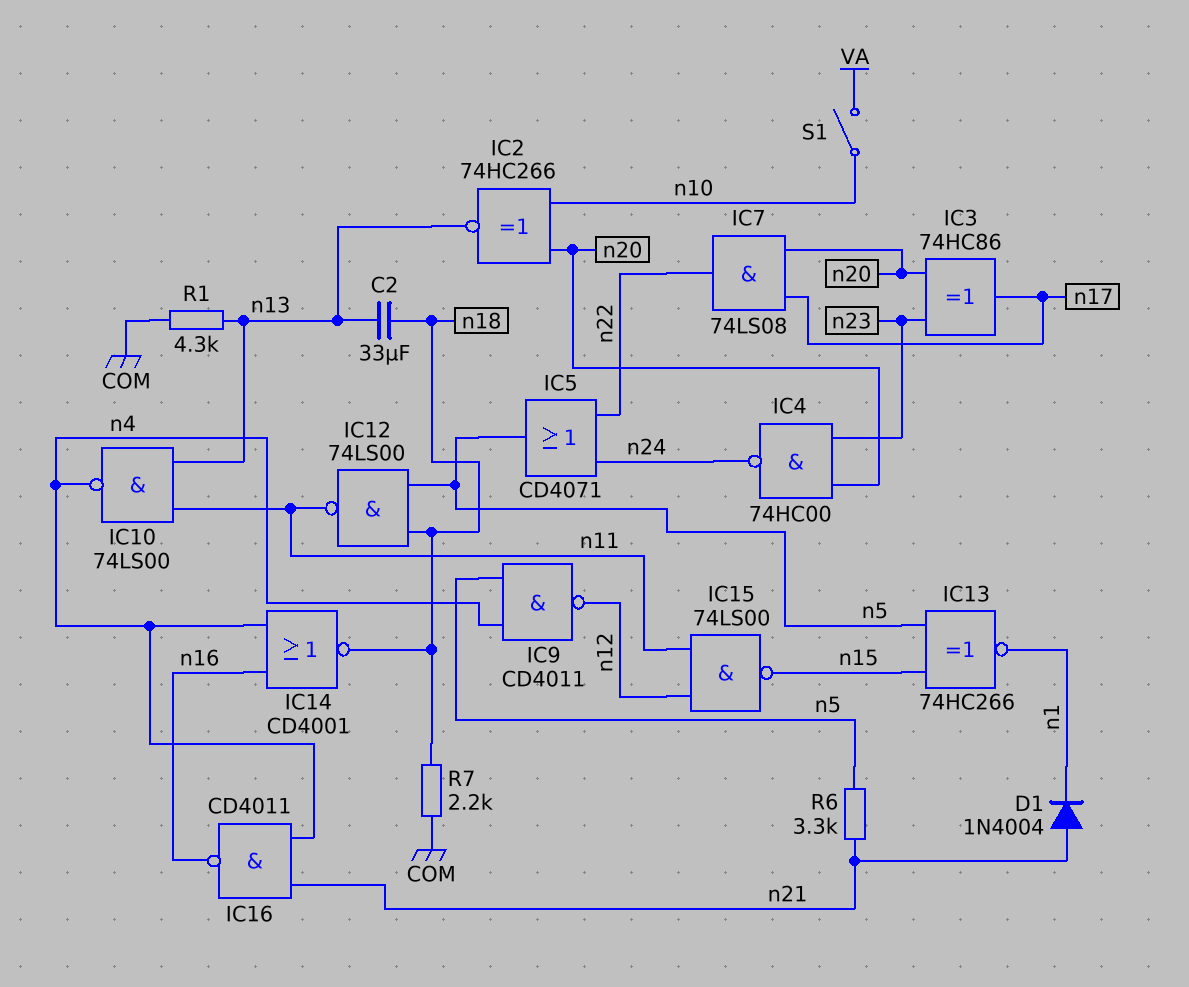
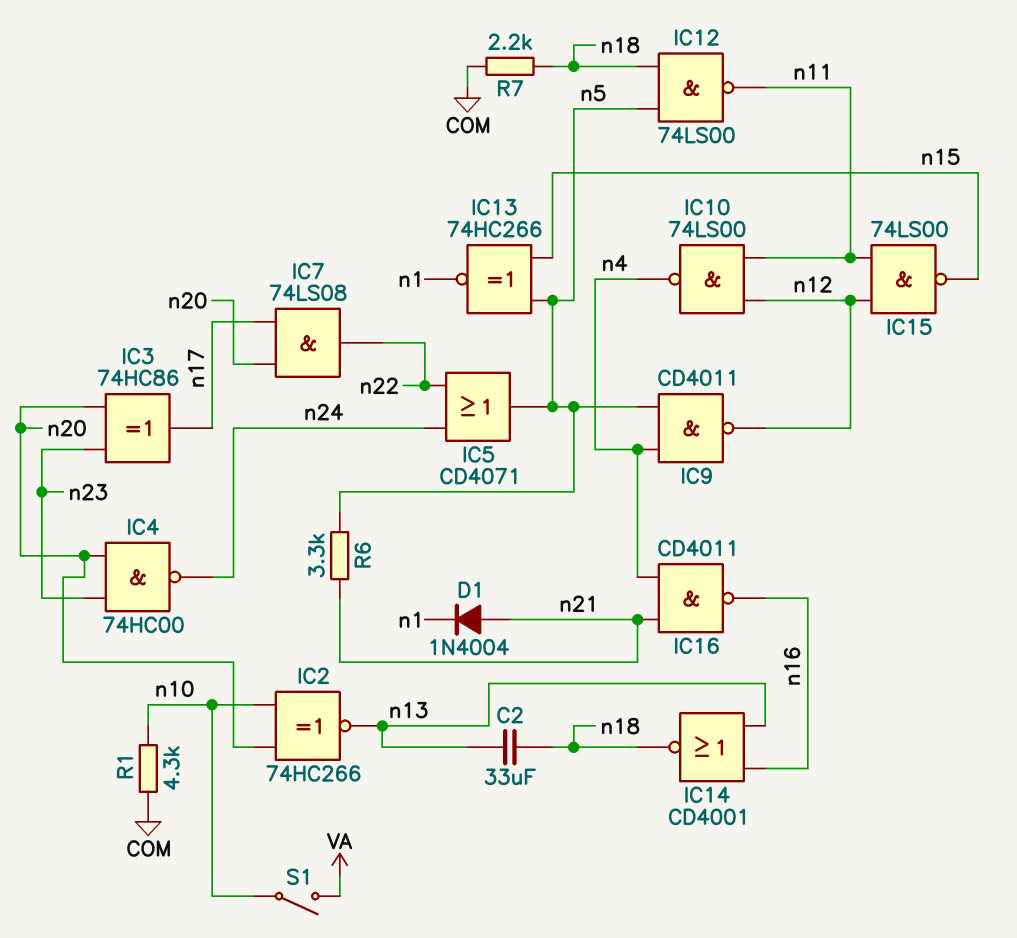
IC10: NAND 74LS00 (in n11, in n13, out n4) -> NAND 74LS00 (in n11, in n12, out n4)
IC14: NOR CD4001 (in n4, in n16, out n18) -> NOR CD4001 (in n13, in n16, out n18)
R1: 4.3k (COM, n13) -> 4.3k (COM, n10)

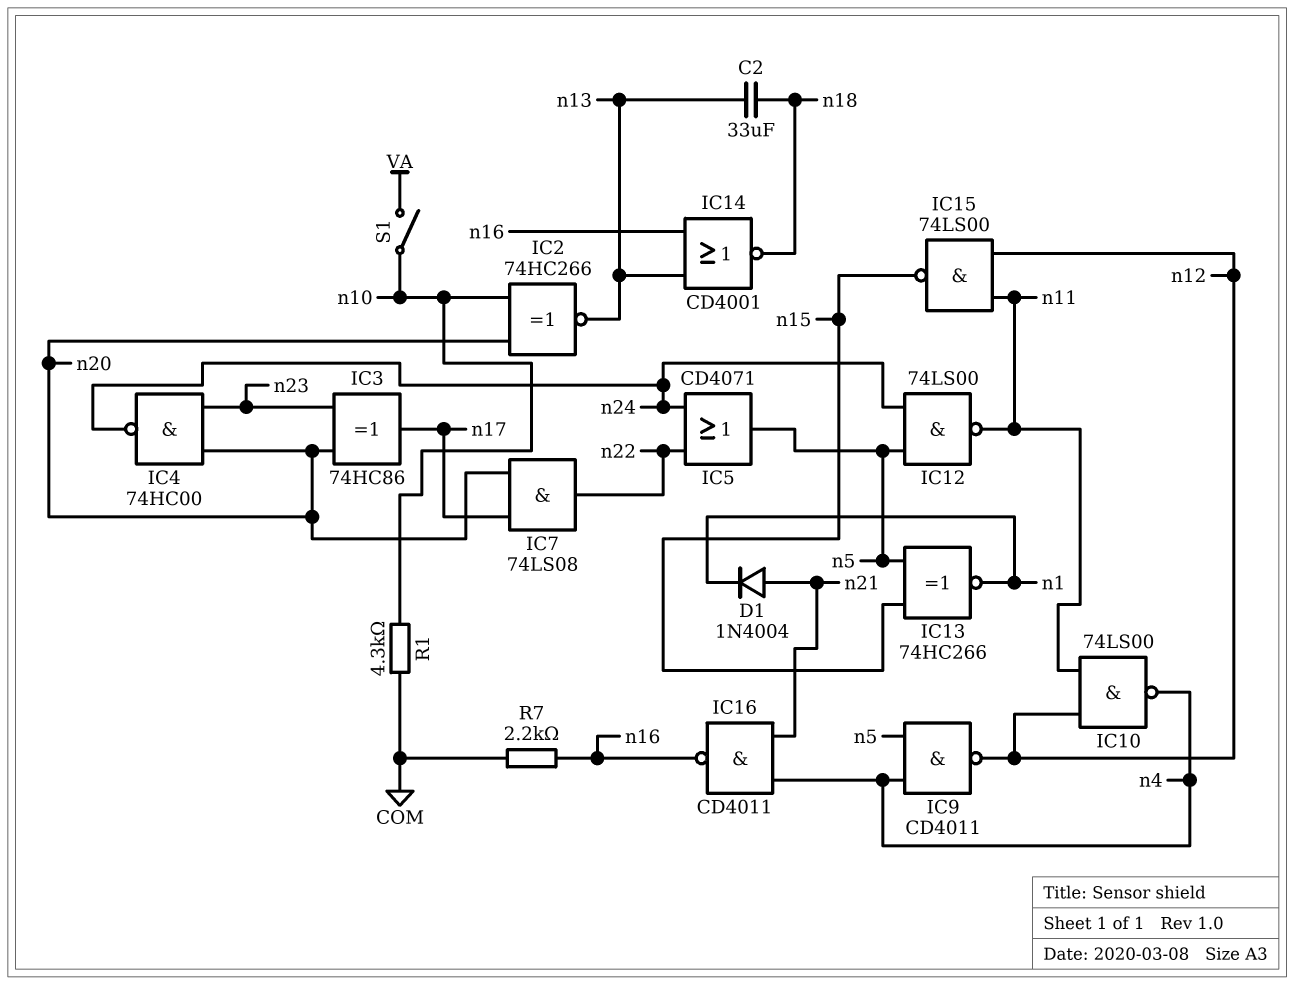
IC12: NAND 74LS00 (in n5, in n18, out n11) -> NAND 74LS00 (in n5, in n24, out n11)
R6: 3.3k (n5, n21) -> none
R7: 2.2k (COM, n18) -> 2.2k (COM, n16)

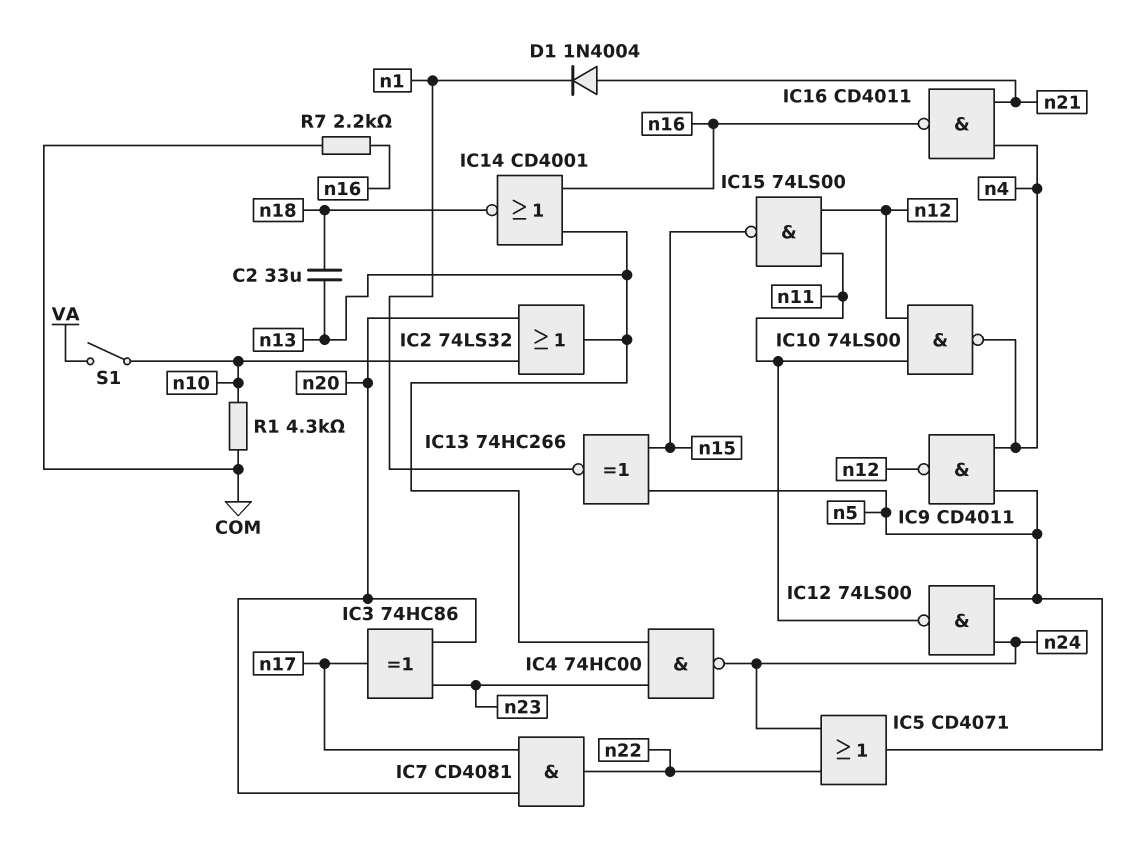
IC2: XNOR 74HC266 (in n10, in n20, out n13) -> OR 74LS32 (in n10, in n20, out n13)
IC4: NAND 74HC00 (in n20, in n23, out n24) -> NAND 74HC00 (in n13, in n23, out n24)
IC7: AND 74LS08 (in n17, in n20, out n22) -> AND CD4081 (in n17, in n20, out n22)

